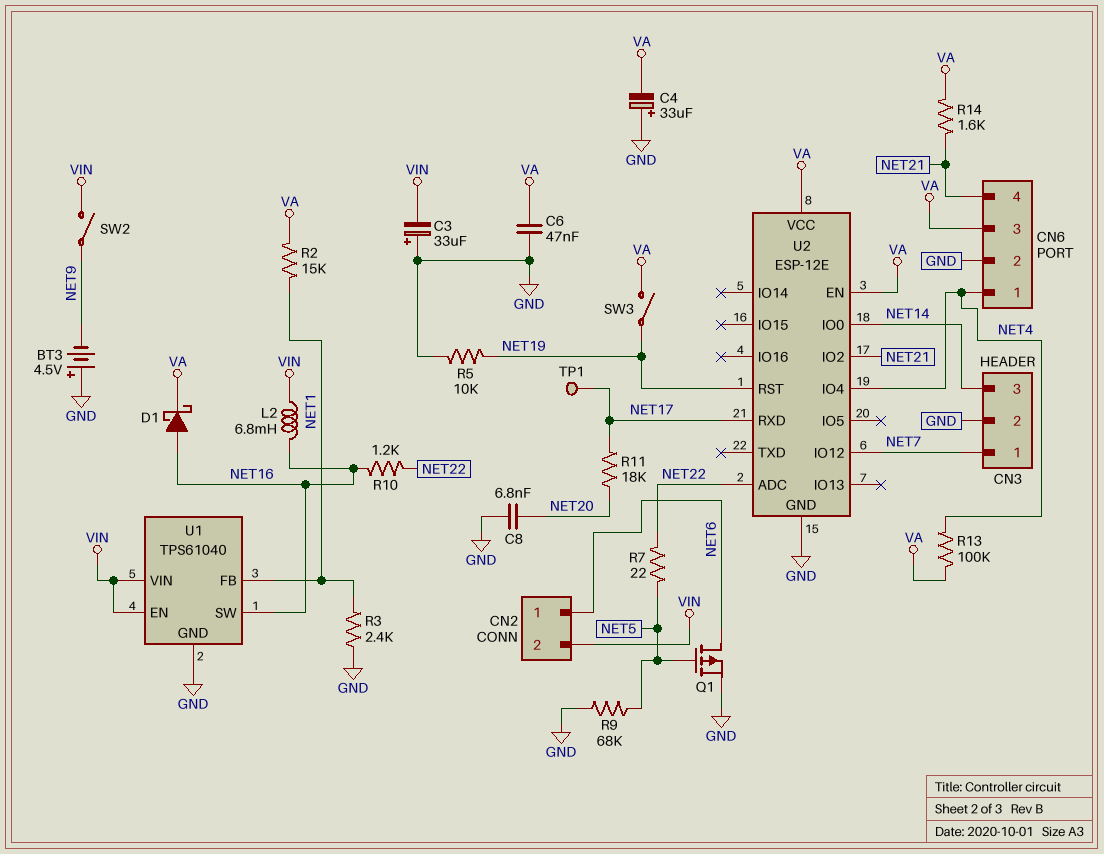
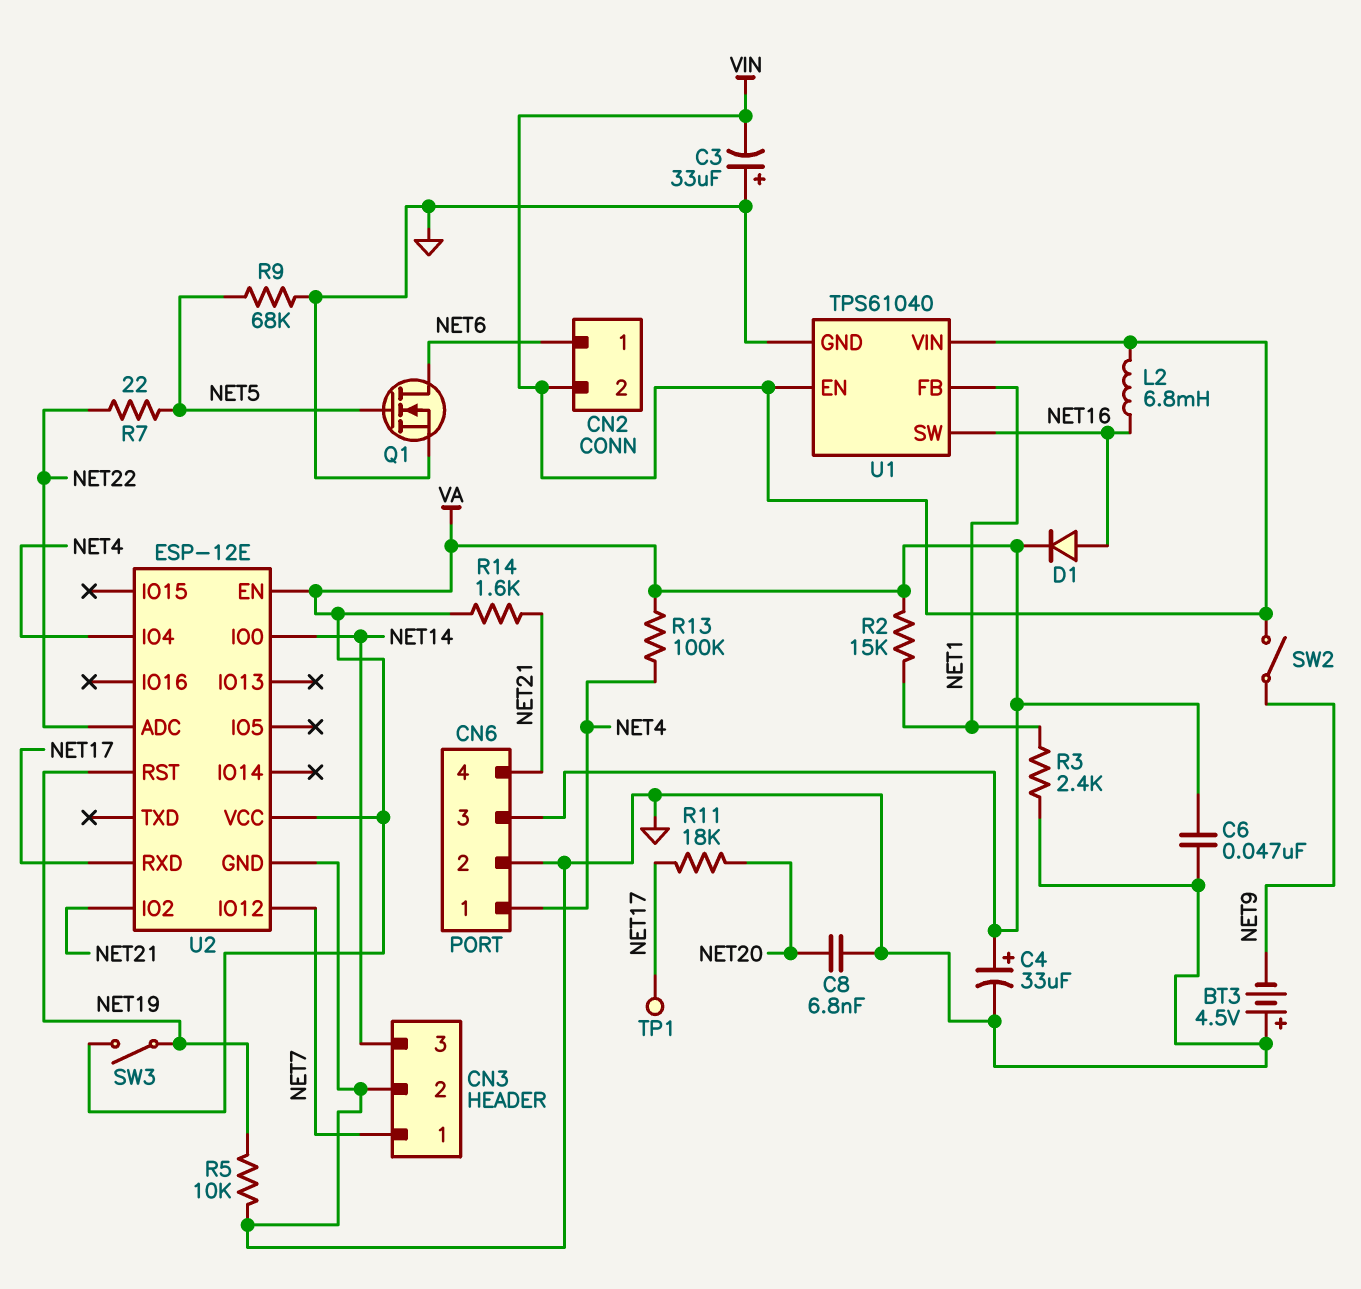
C4: 33uF (plus GND, minus VA) -> 33uF (plus VA, minus GND)
D1: schottky (A NET16, K VA) -> diode (A NET16, K VA)
Q1: PMOS (G NET5, D NET6, S GND) -> NMOS (G NET5, D NET6, S GND)
R10: 1.2k (NET16, NET22) -> none

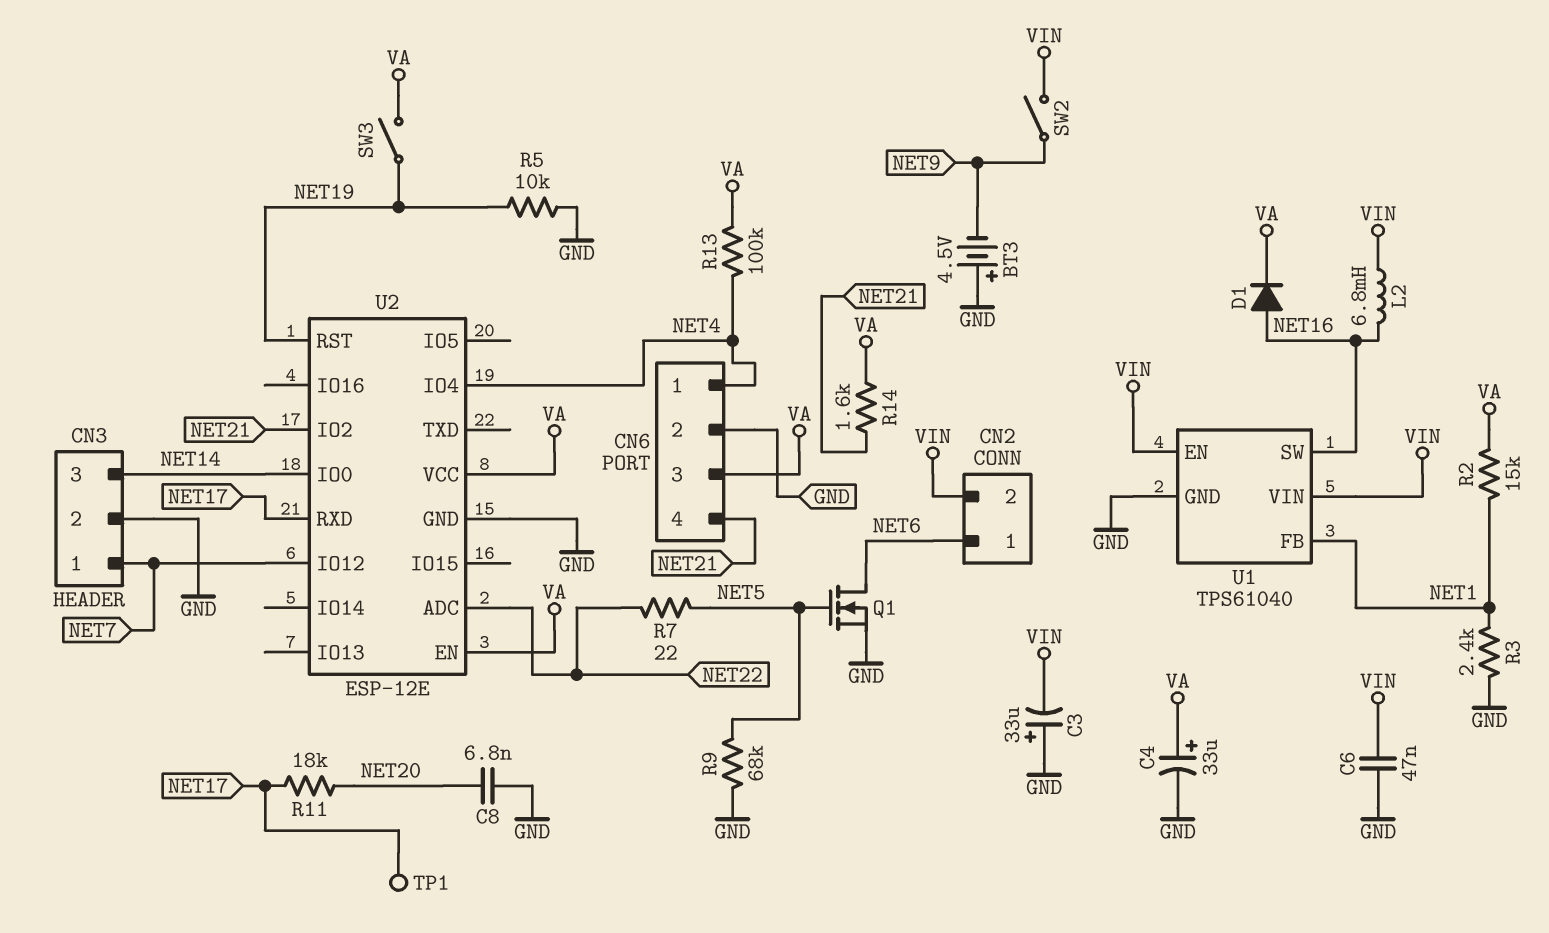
C6: 47nF (GND, VA) -> 47nF (GND, VIN)

